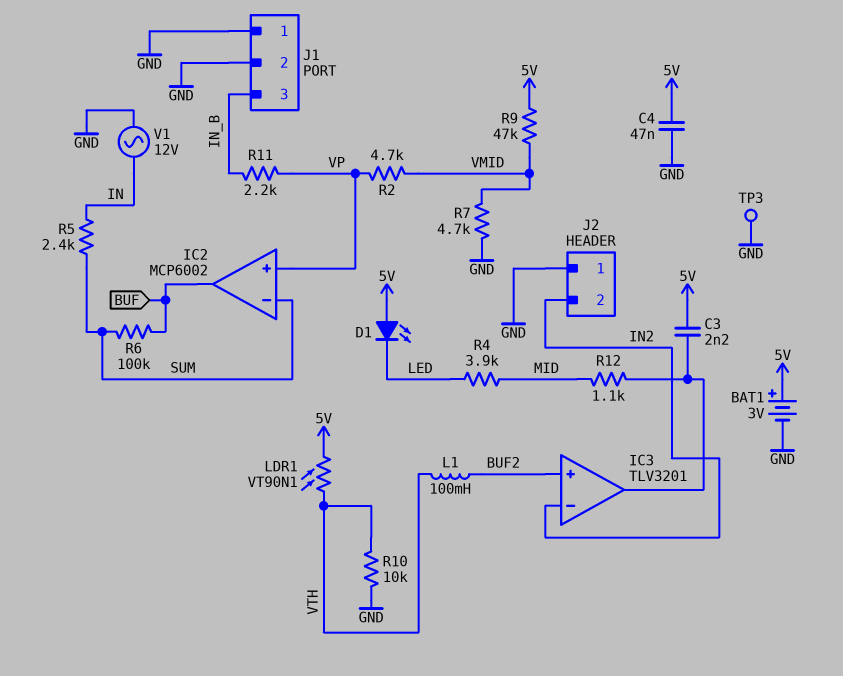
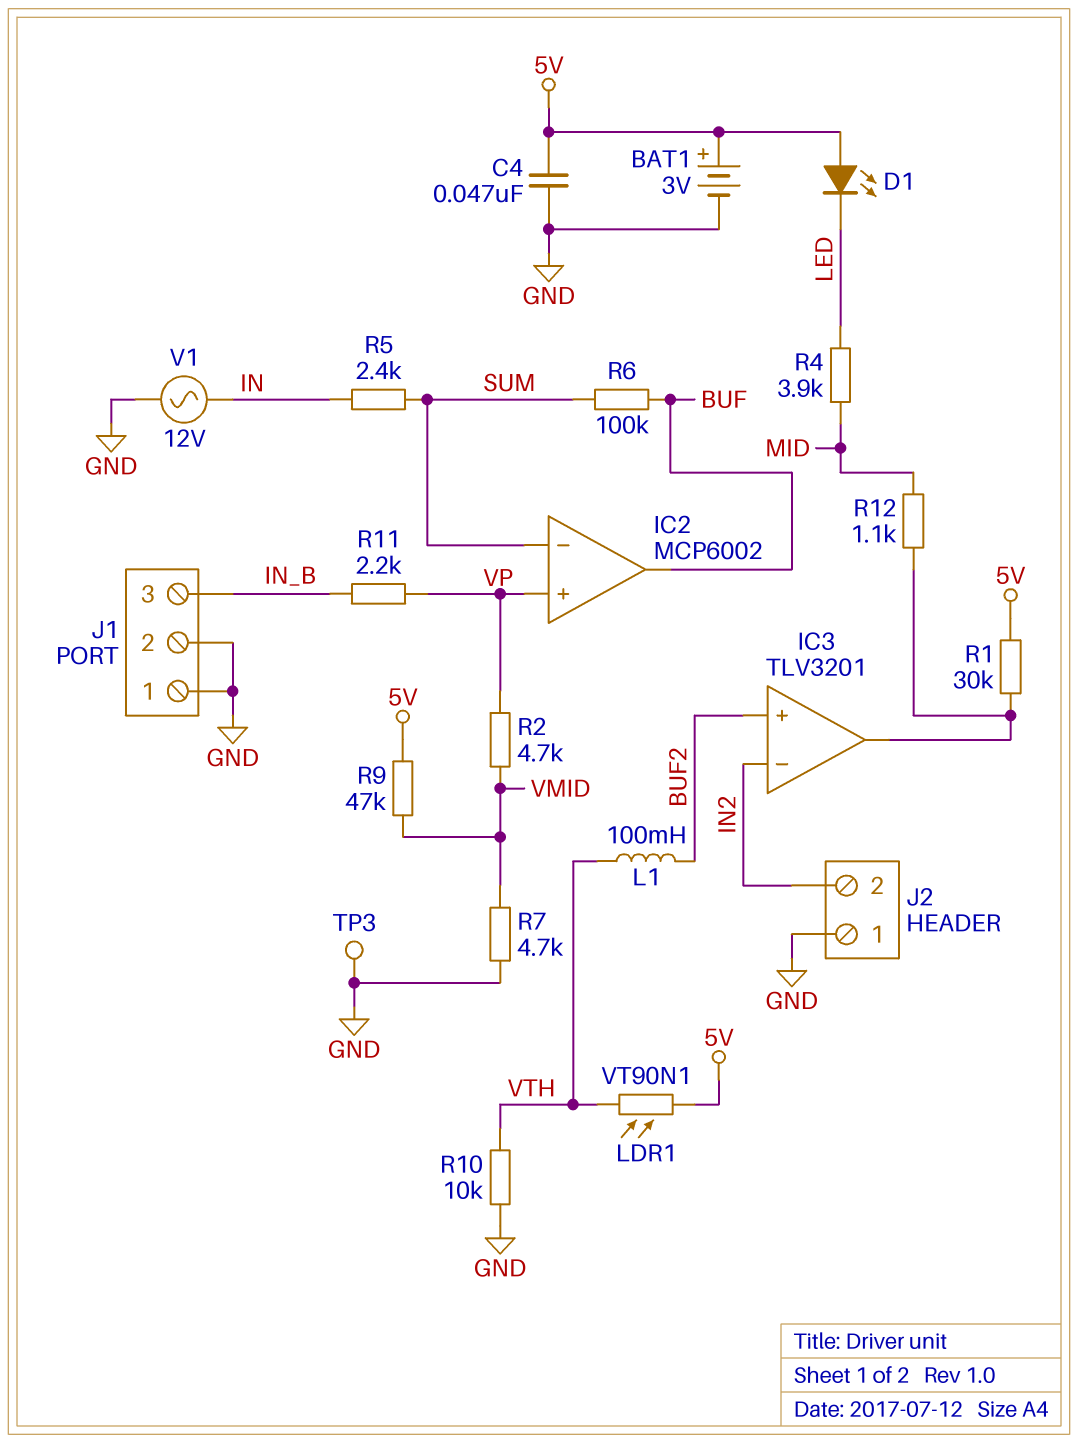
C3: 2.2nF (5V, IC3/out) -> none
R1: none -> 30k (5V, IC3/out)

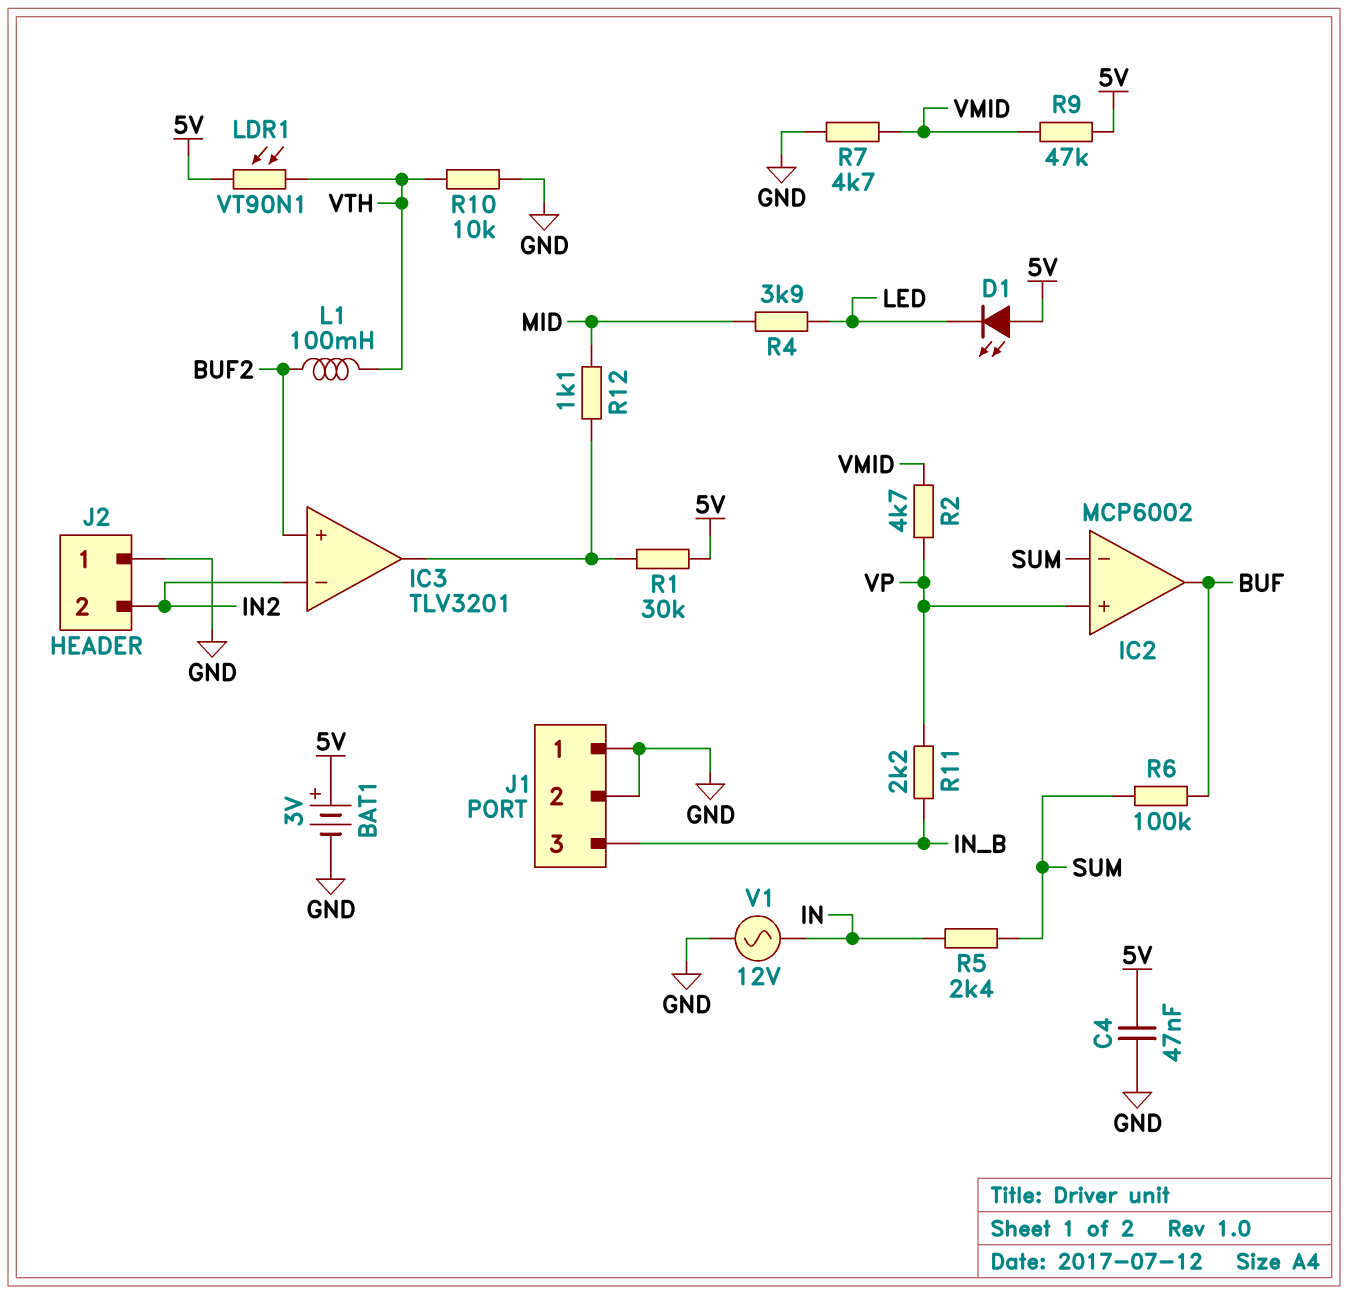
TP3: test point (GND) -> none

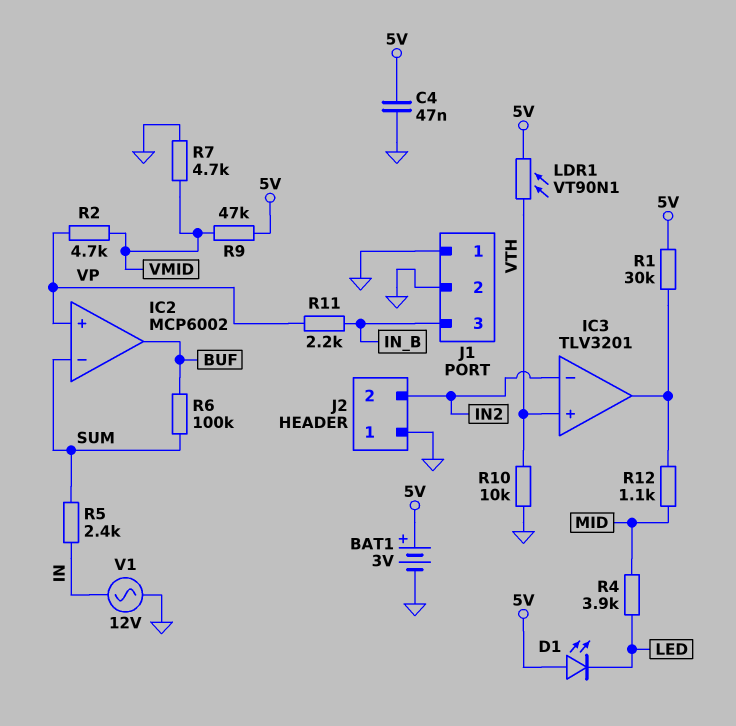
IC3 pin in+: BUF2 -> VTH
L1: 100mH (BUF2, VTH) -> none

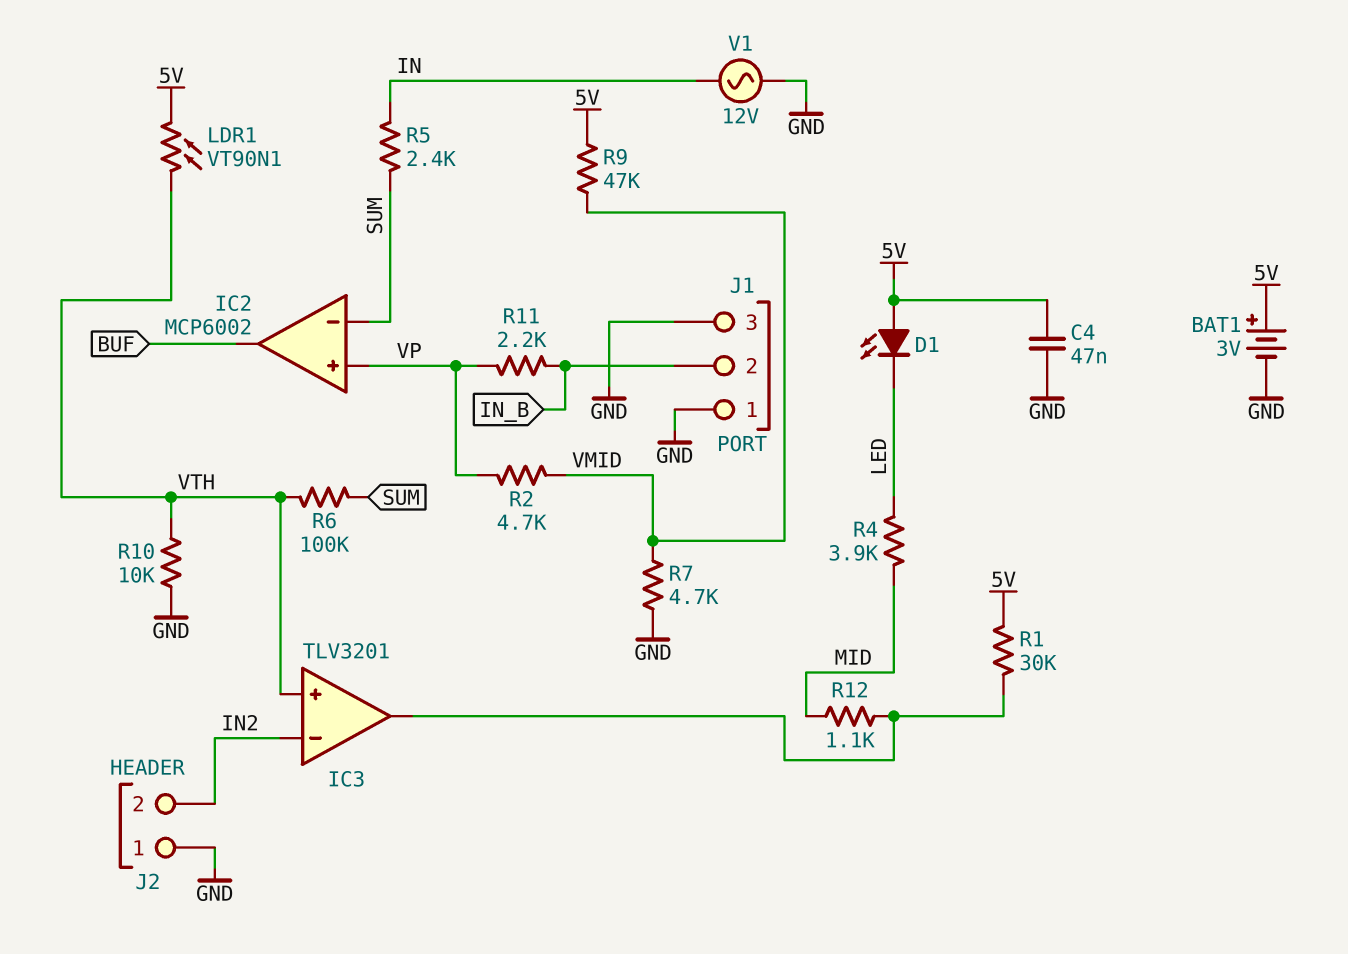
J1 pin 2: GND -> IN_B
J1 pin 3: IN_B -> GND
R6: 100k (BUF, SUM) -> 100k (SUM, VTH)

